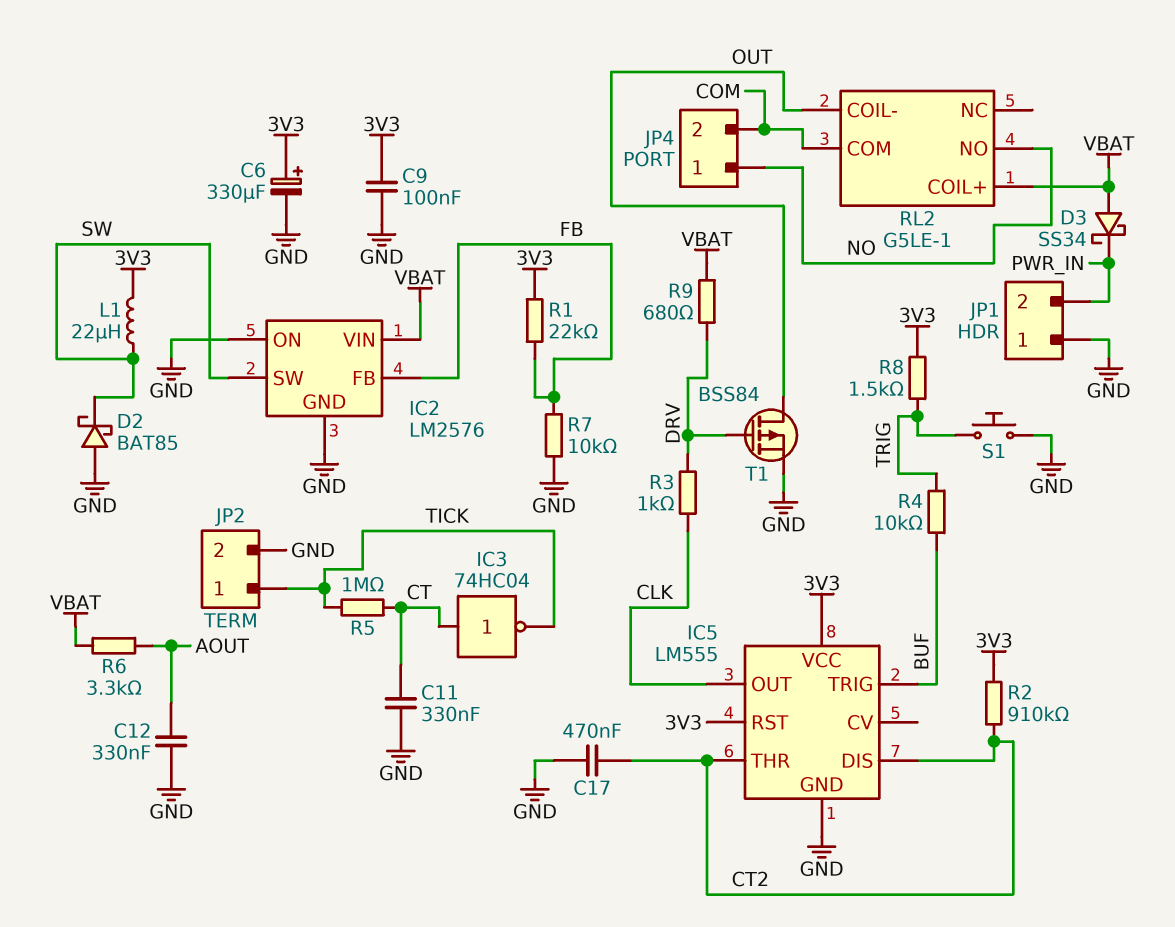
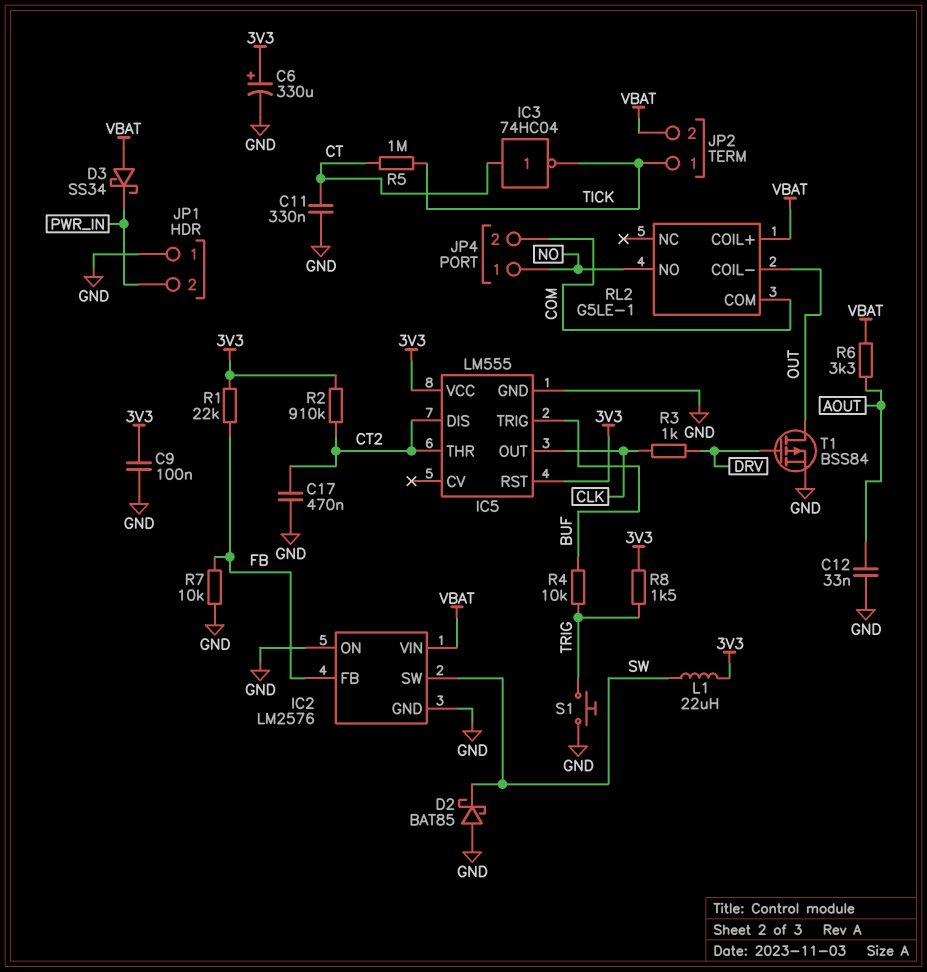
C12: 330nF (AOUT, GND) -> 33nF (AOUT, GND)
JP2 pin 2: GND -> VBAT
R9: 680 (DRV, VBAT) -> none

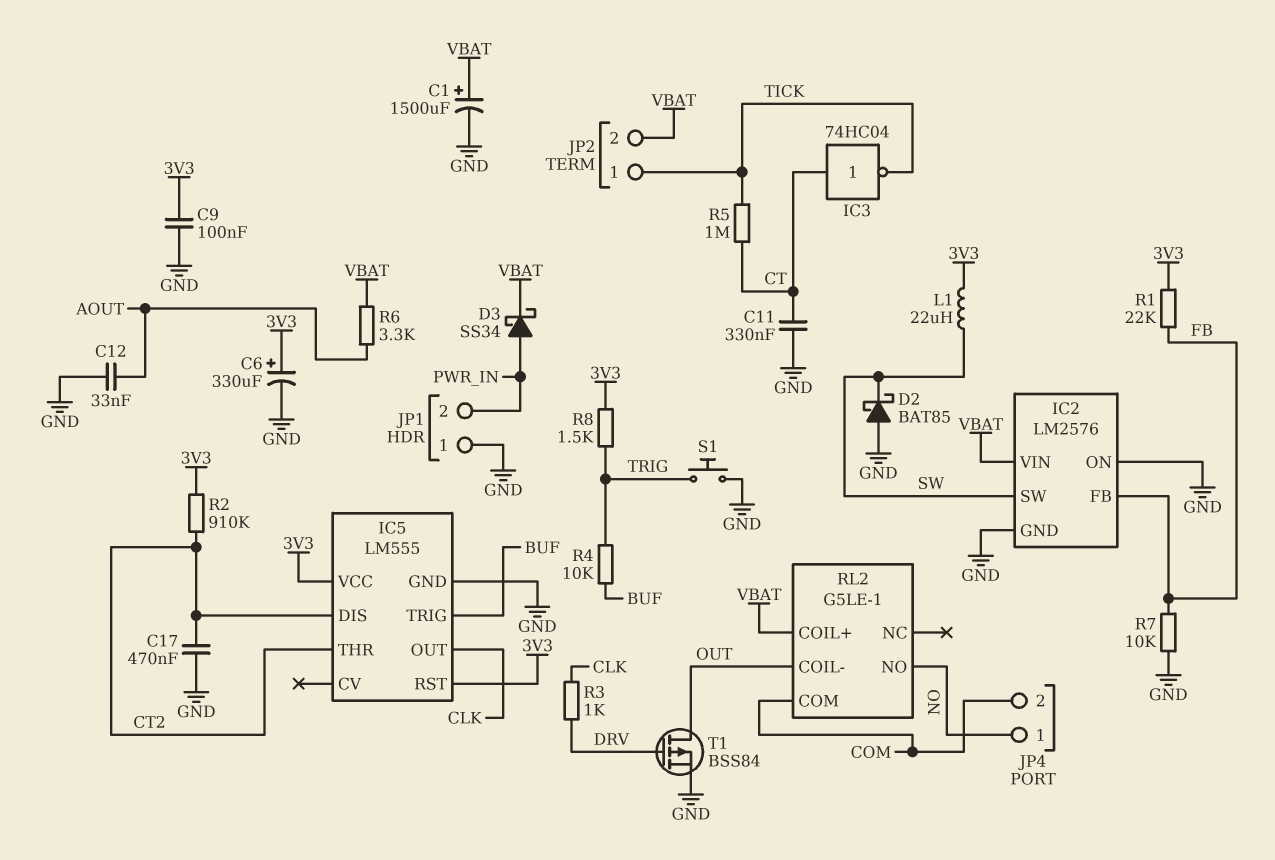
C1: none -> 1500uF (plus VBAT, minus GND)
D3: schottky SS34 (A VBAT, K PWR_IN) -> schottky SS34 (A PWR_IN, K VBAT)

